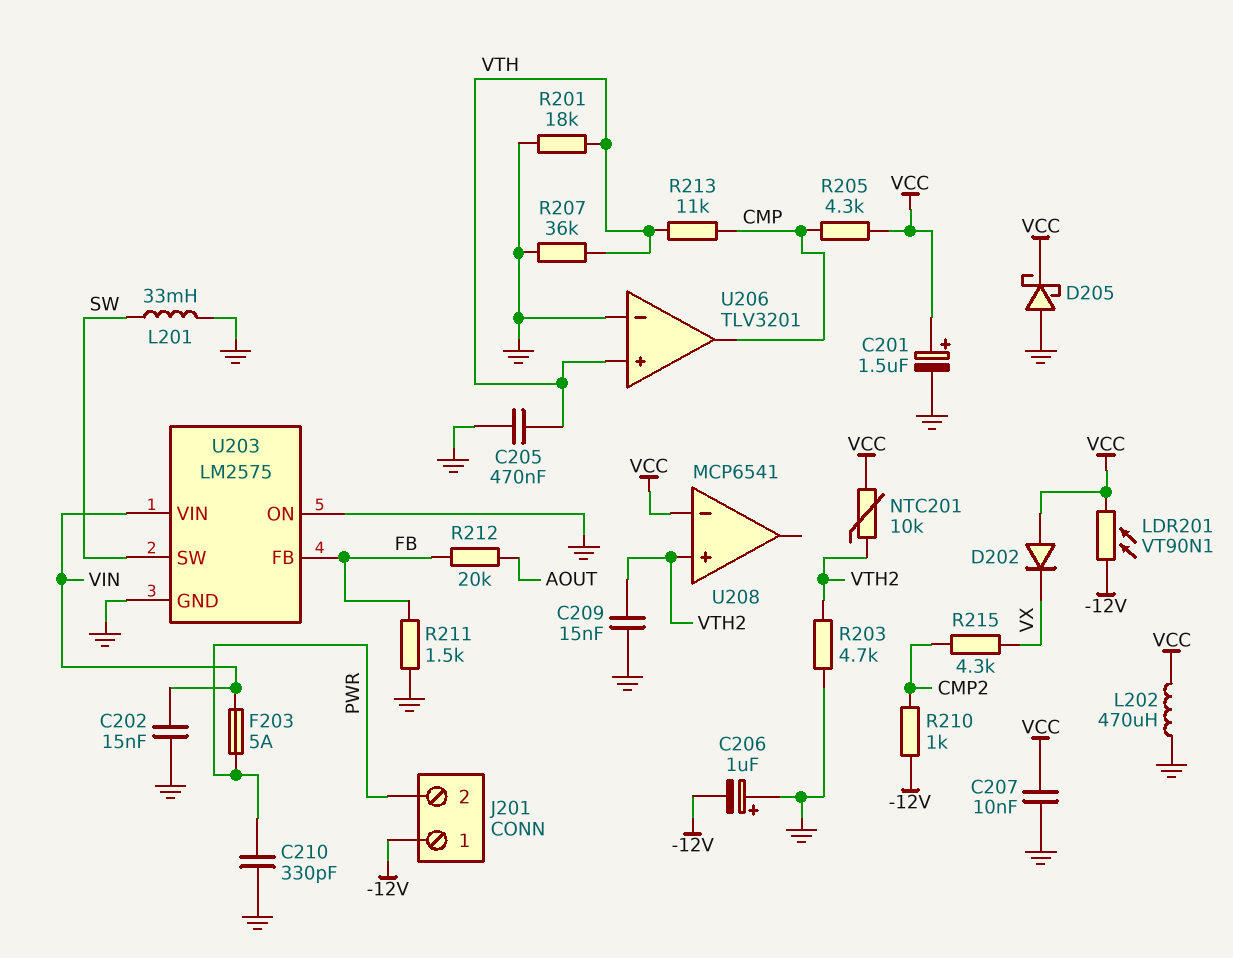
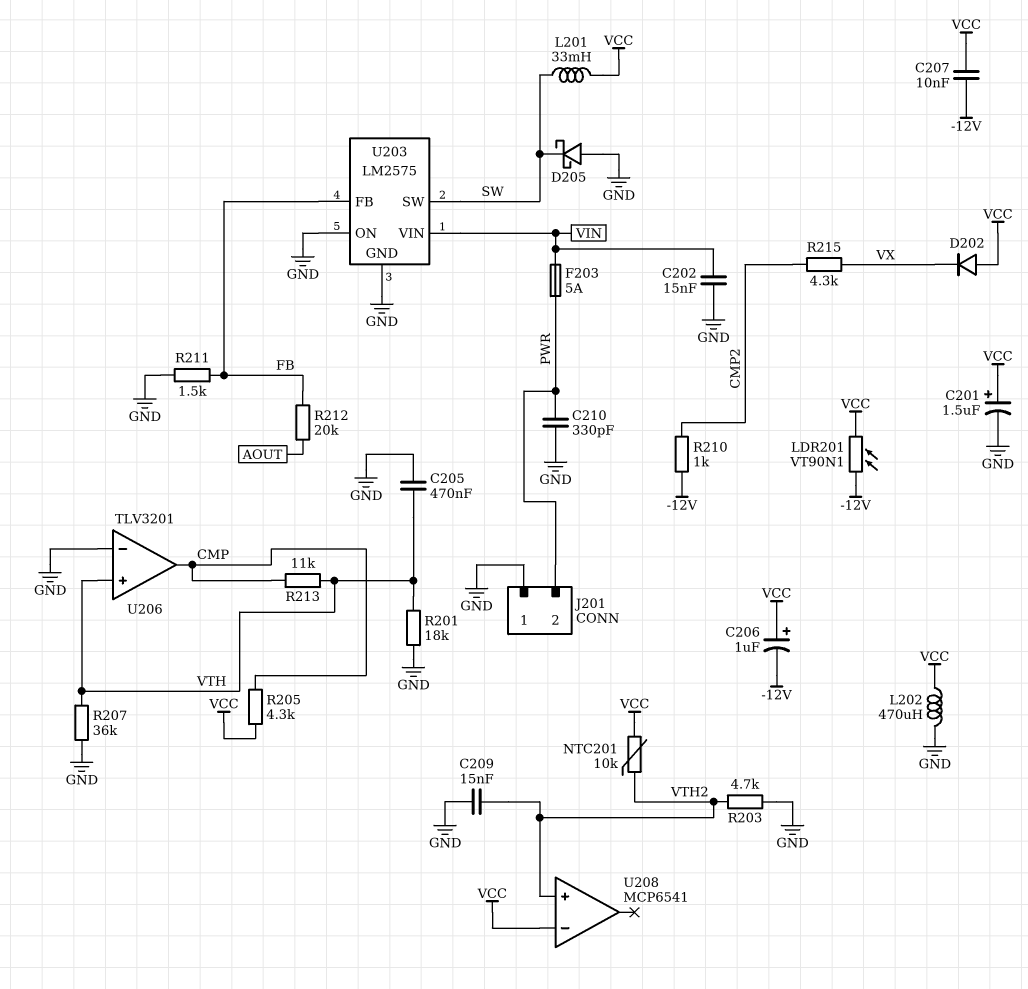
C206: 1uF (plus GND, minus -12V) -> 1uF (plus VCC, minus -12V)
C207: 10nF (GND, VCC) -> 10nF (-12V, VCC)
D205: schottky (A GND, K VCC) -> schottky (A GND, K SW)
J201 pin 1: -12V -> GND
L201: 33mH (GND, SW) -> 33mH (SW, VCC)

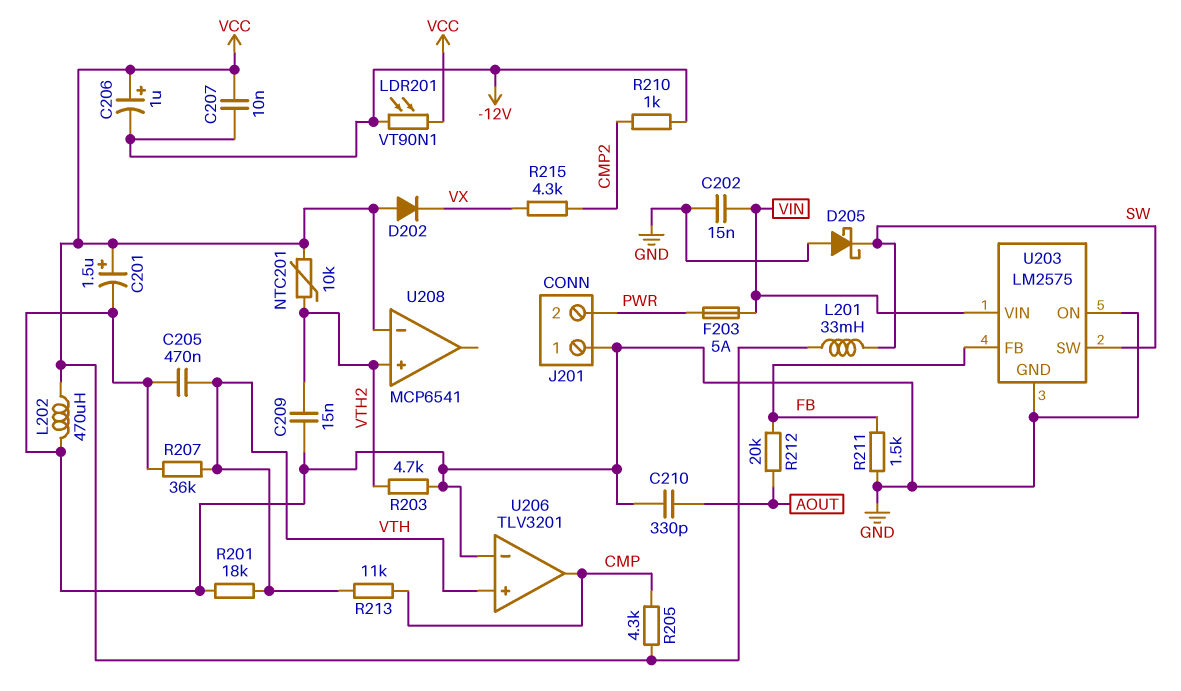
C210: 330pF (GND, PWR) -> 330pF (AOUT, GND)

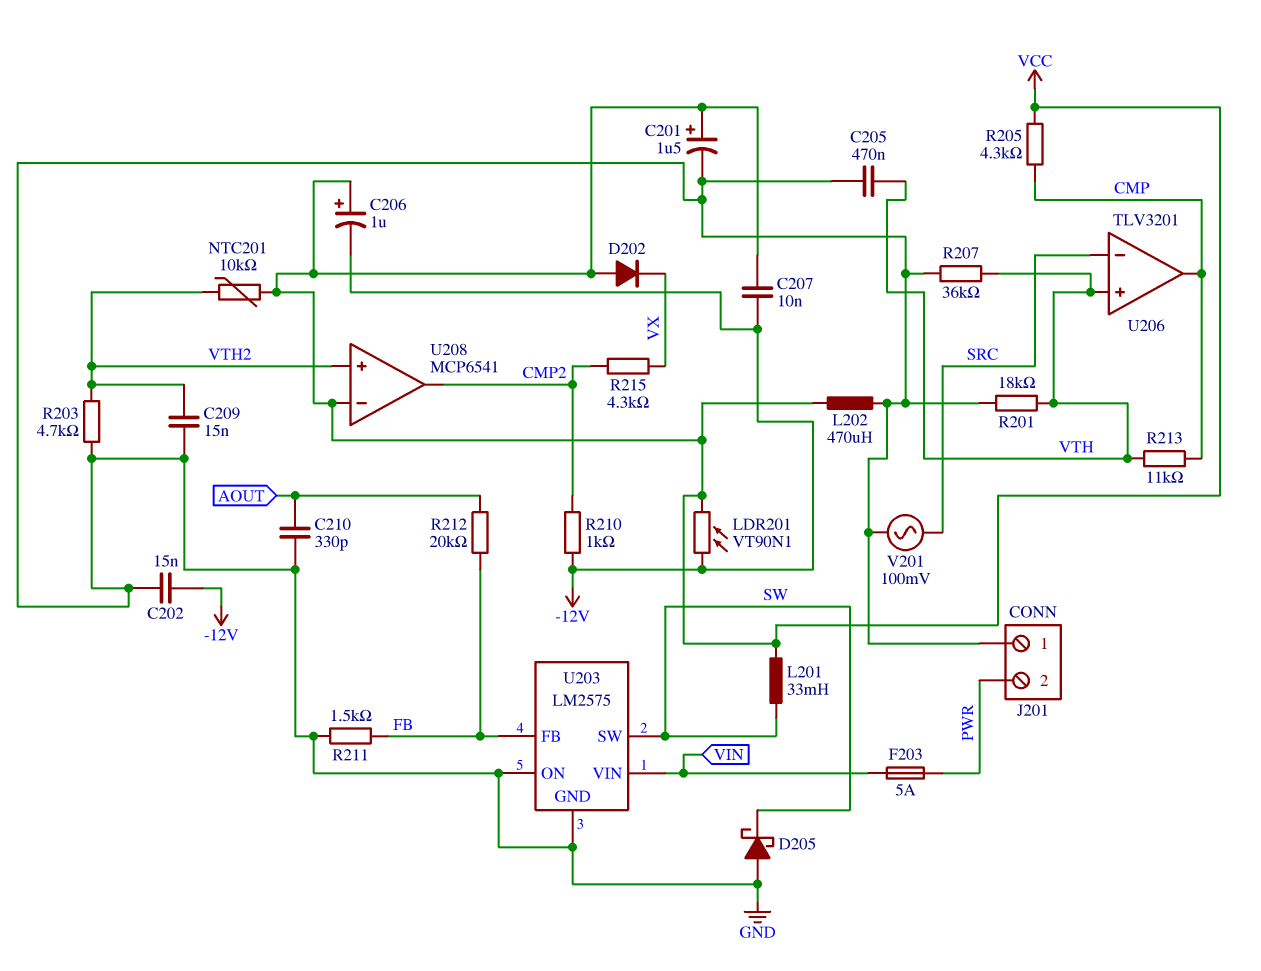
C202: 15nF (GND, VIN) -> 15nF (-12V, GND)
U206 pin in-: GND -> SRC
U208 pin out: none -> CMP2
V201: none -> AC 100mV (GND, SRC)

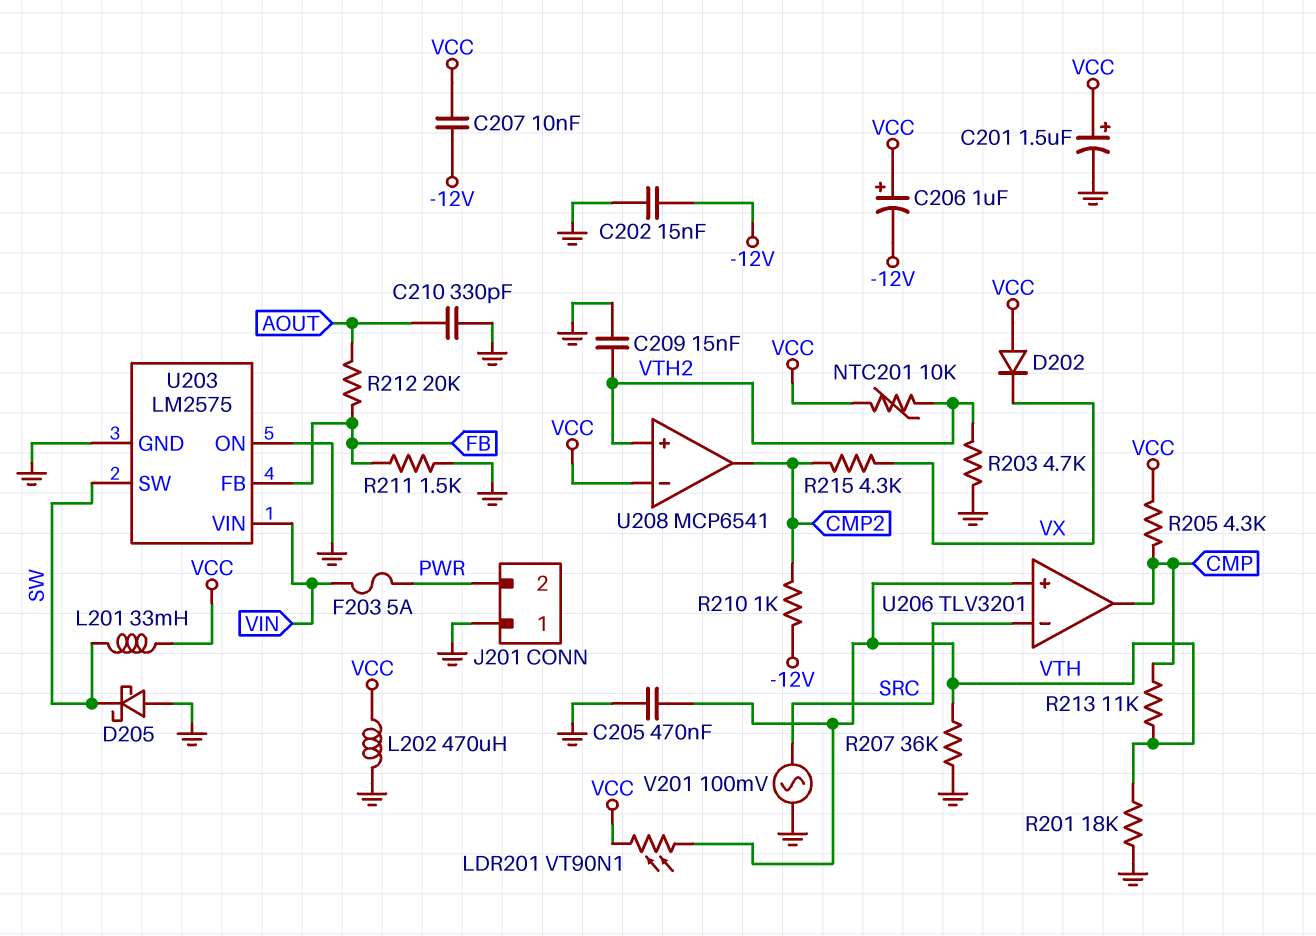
LDR201: VT90N1 (-12V, VCC) -> VT90N1 (VCC, VTH)

